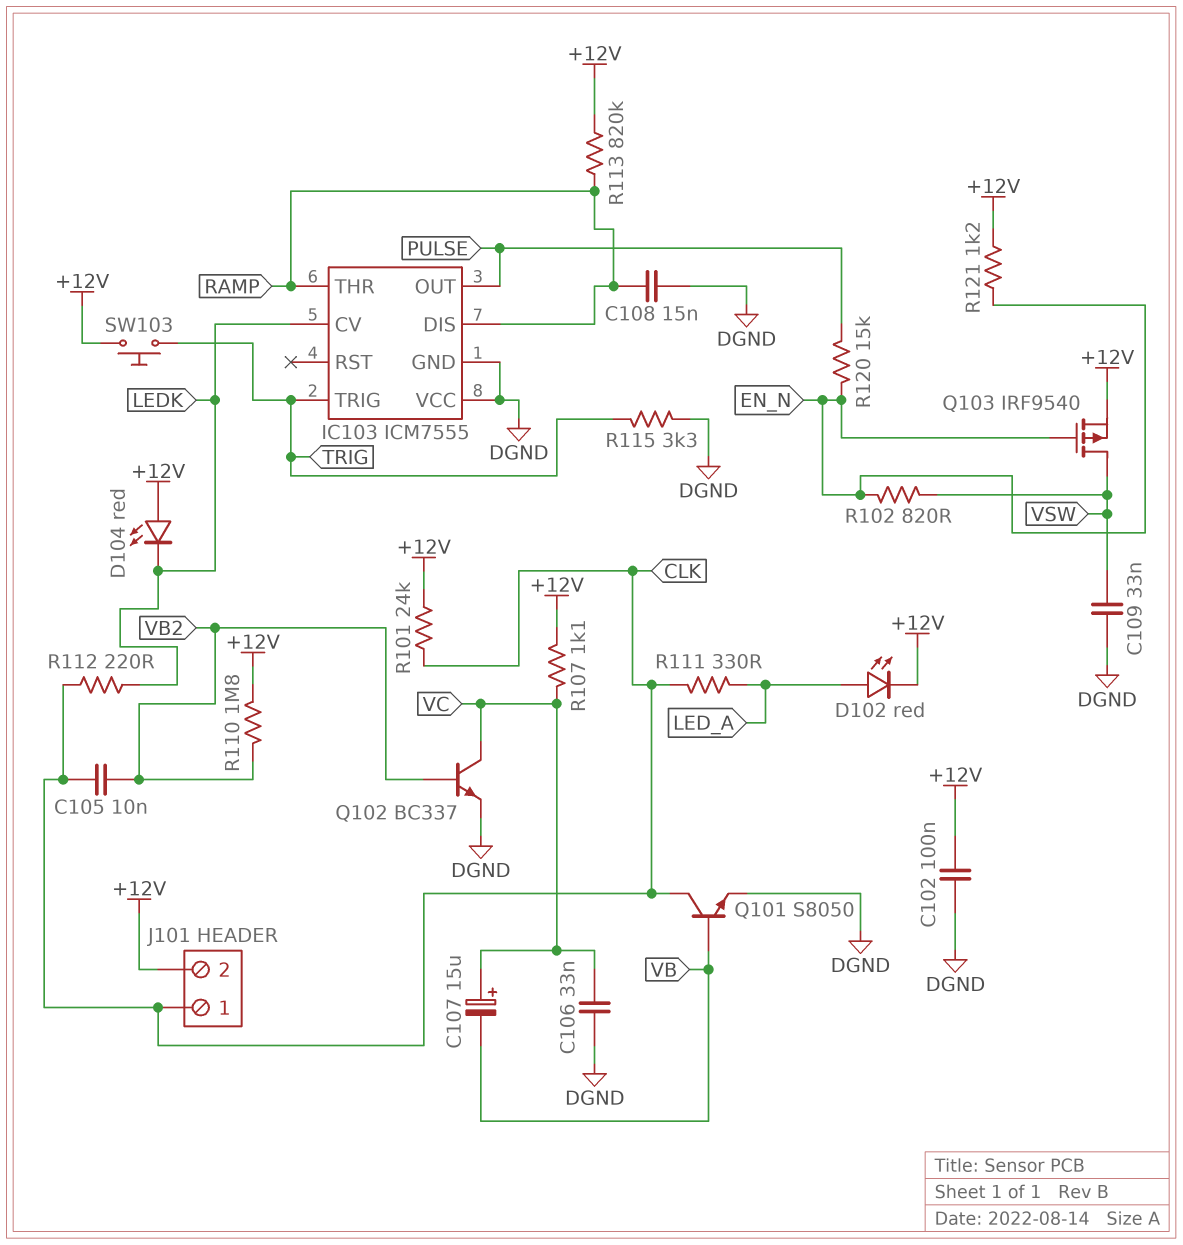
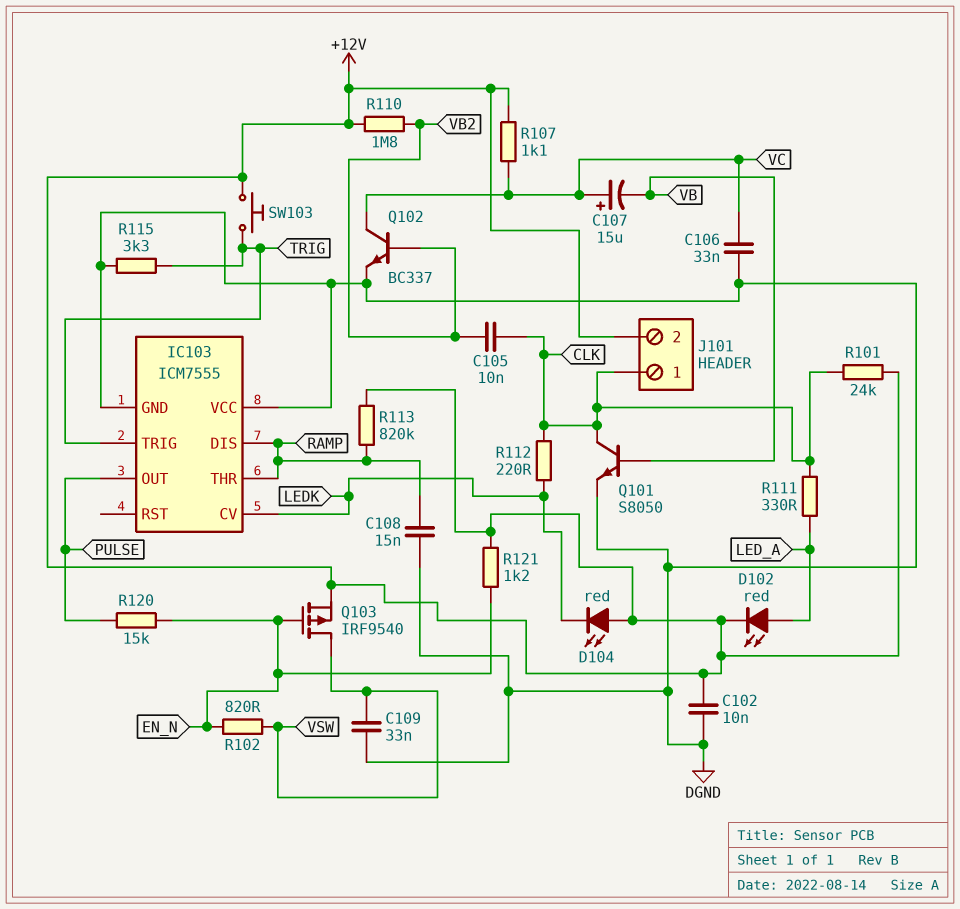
C102: 100nF (+12V, DGND) -> 10nF (+12V, DGND)

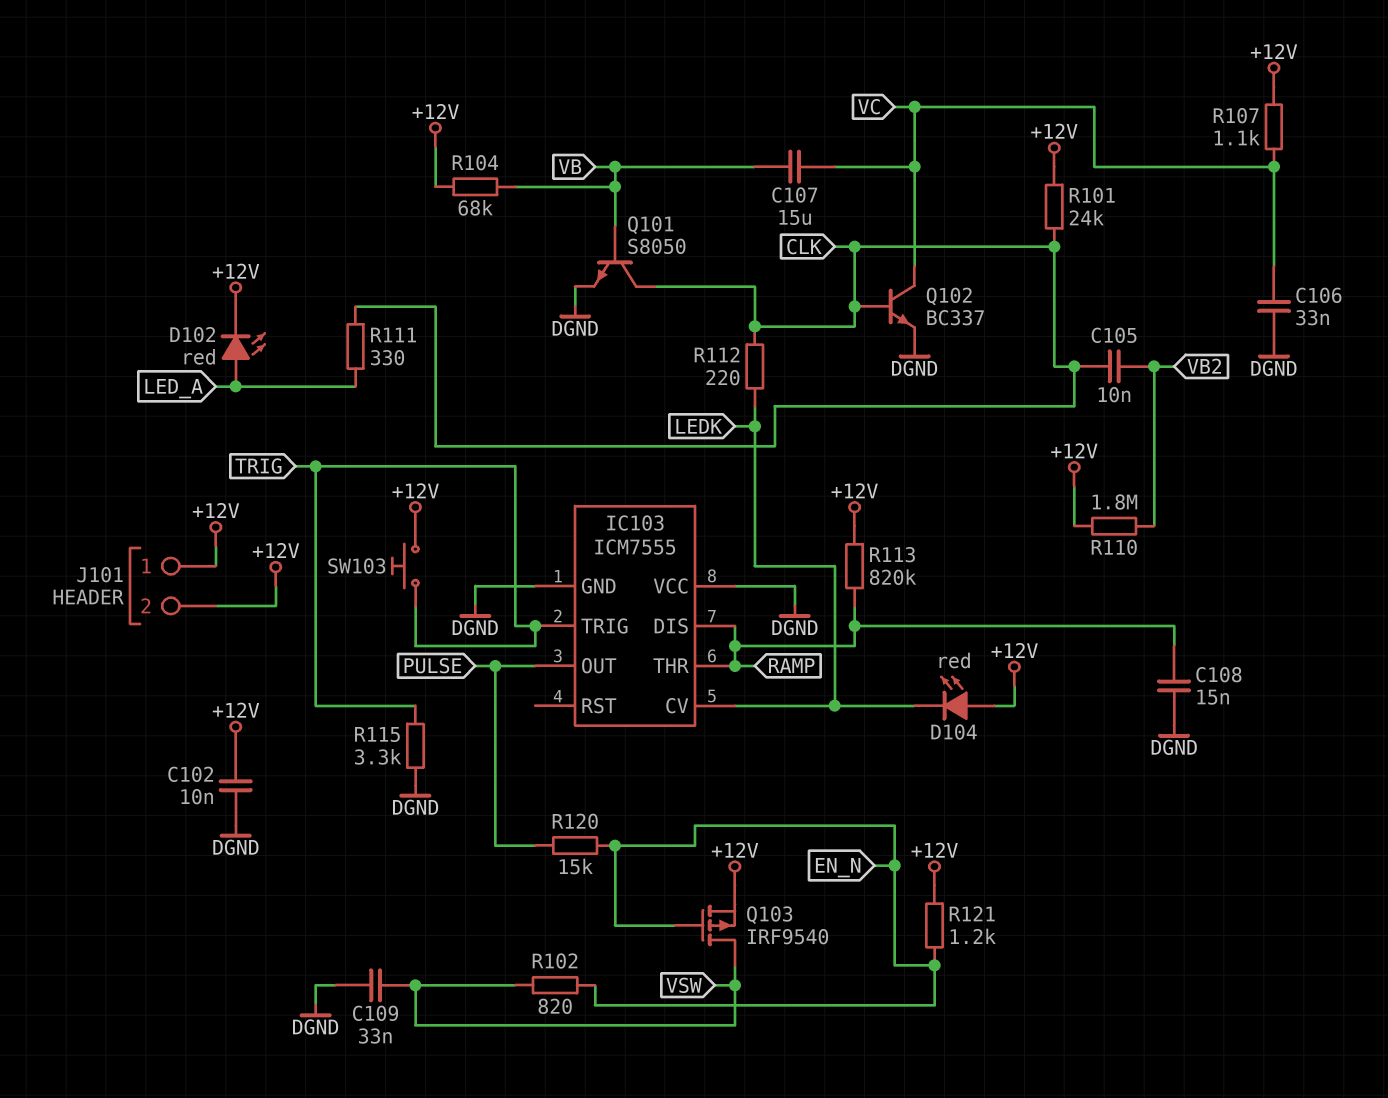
C107: 15uF (plus VC, minus VB) -> 15uF (VB, VC)
J101 pin 1: CLK -> +12V
Q102: NPN BC337 (B VB2, C VC, E DGND) -> NPN BC337 (B CLK, C VC, E DGND)
R104: none -> 68k (+12V, VB)

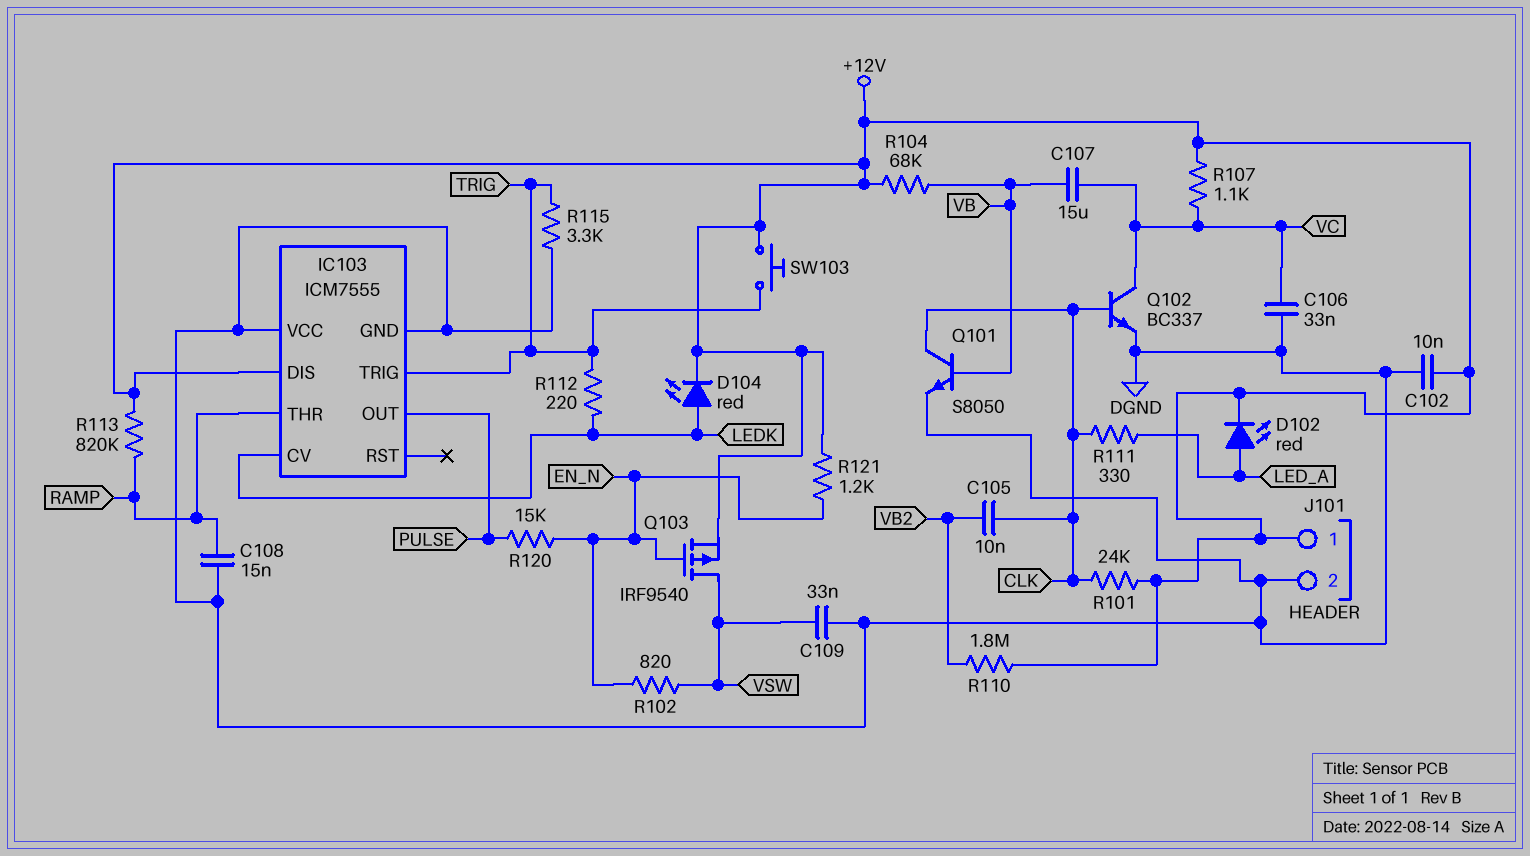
D104: LED red (A +12V, K LEDK) -> LED red (A LEDK, K +12V)
IC103 pin DIS: RAMP -> +12V
J101 pin 2: +12V -> DGND
R112: 220 (CLK, LEDK) -> 220 (LEDK, TRIG)

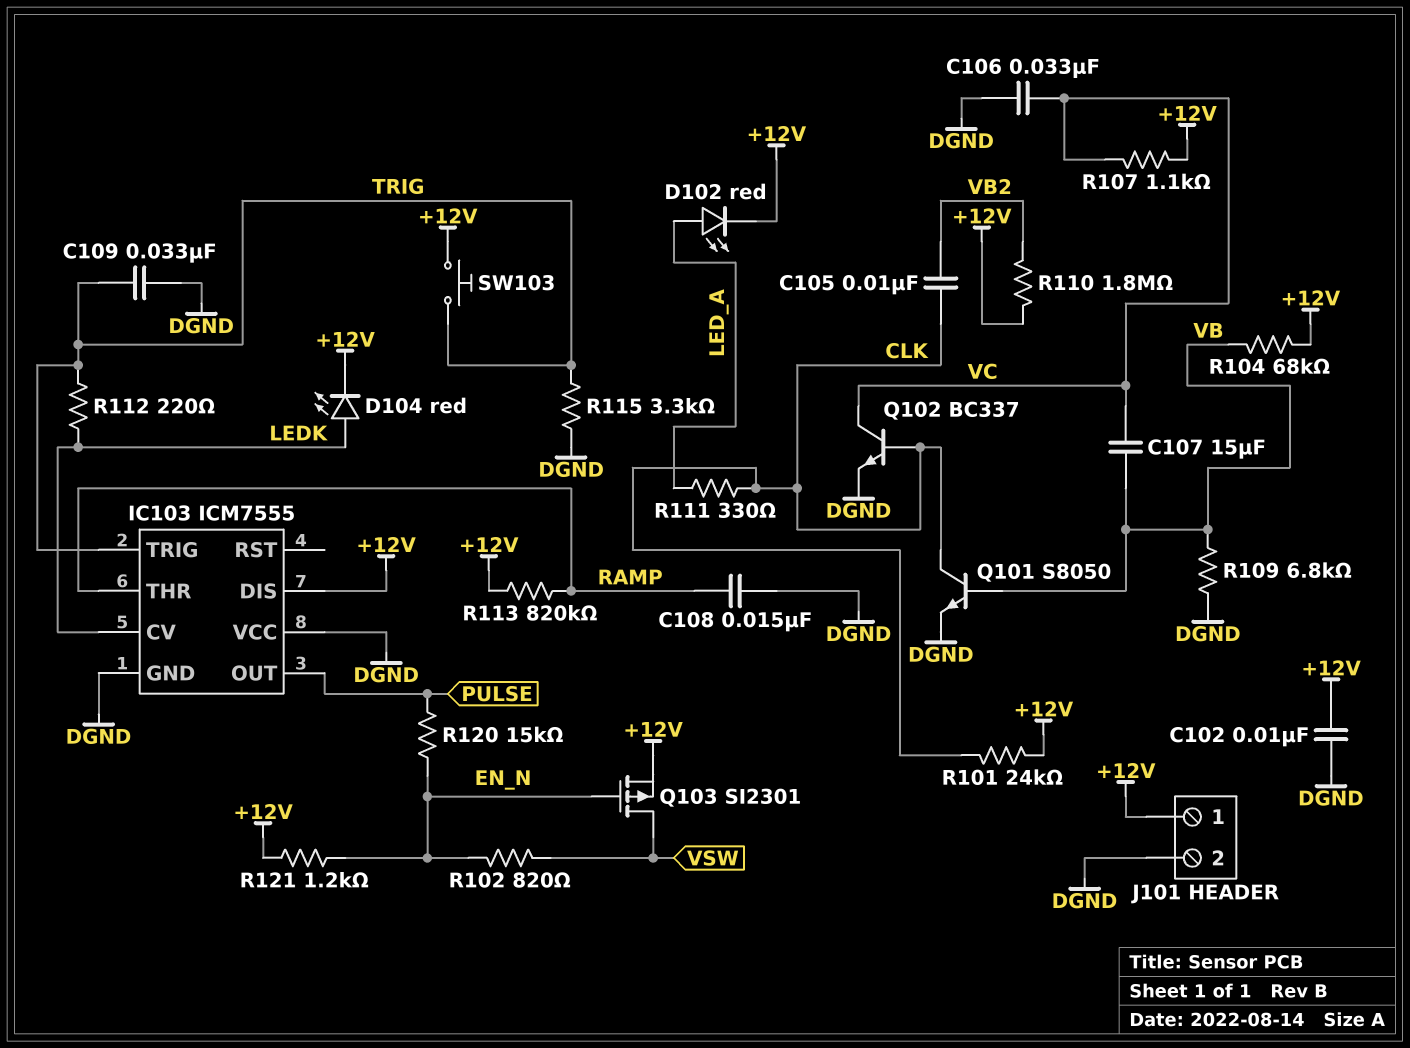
C109: 33nF (DGND, VSW) -> 33nF (DGND, TRIG)
Q103: PMOS IRF9540 (G EN_N, D VSW, S +12V) -> PMOS SI2301 (G EN_N, D VSW, S +12V)
R109: none -> 6.8k (DGND, VB)

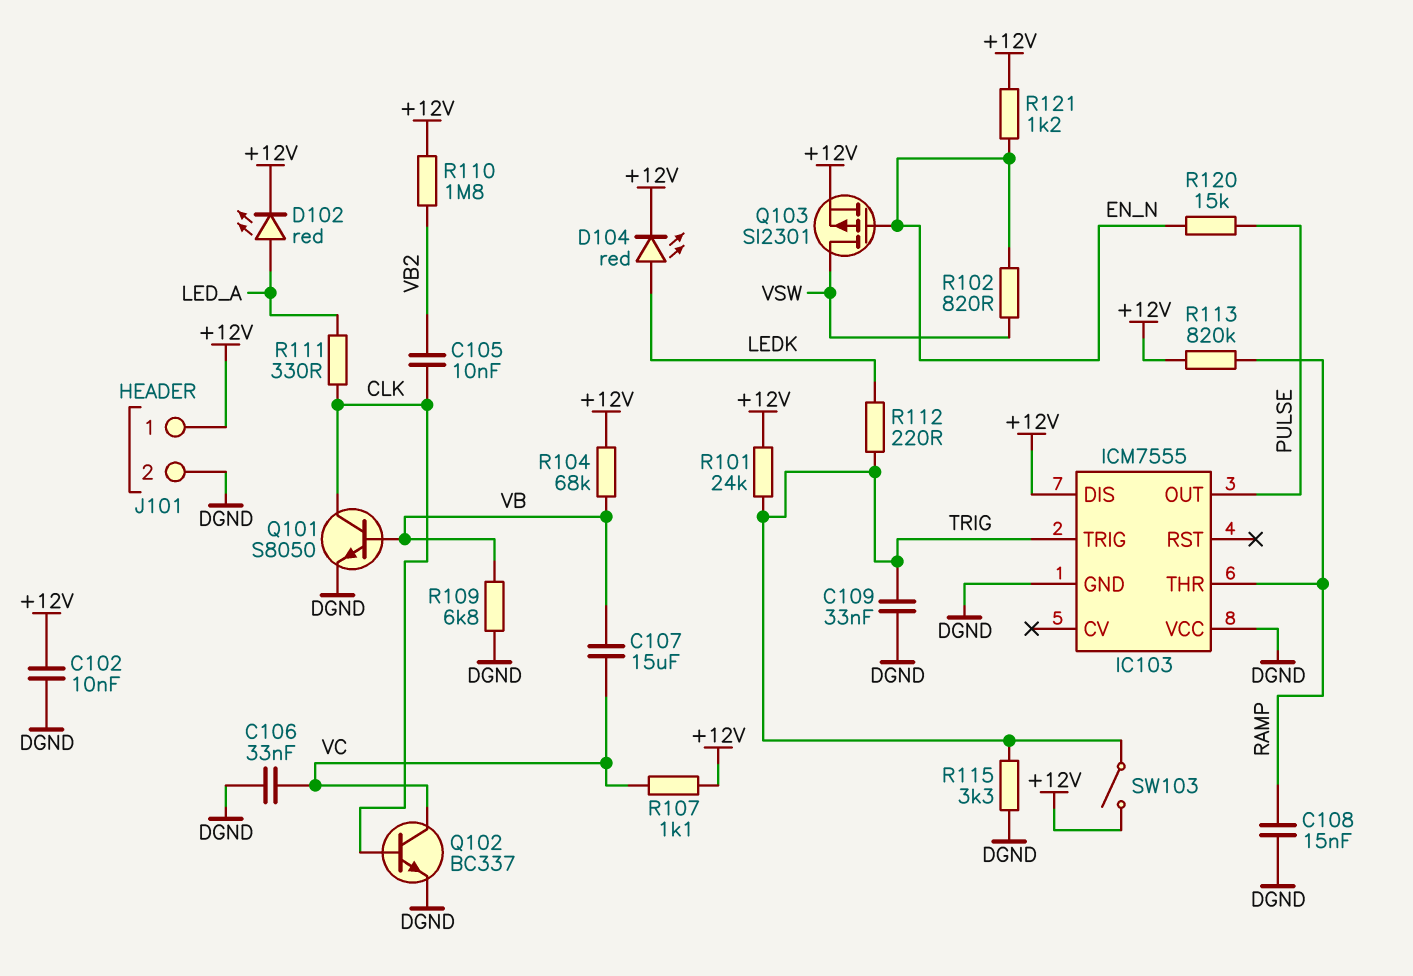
IC103 pin CV: LEDK -> none
R101: 24k (+12V, CLK) -> 24k (+12V, TRIG)
SW103: button (+12V, TRIG) -> switch (+12V, TRIG)

